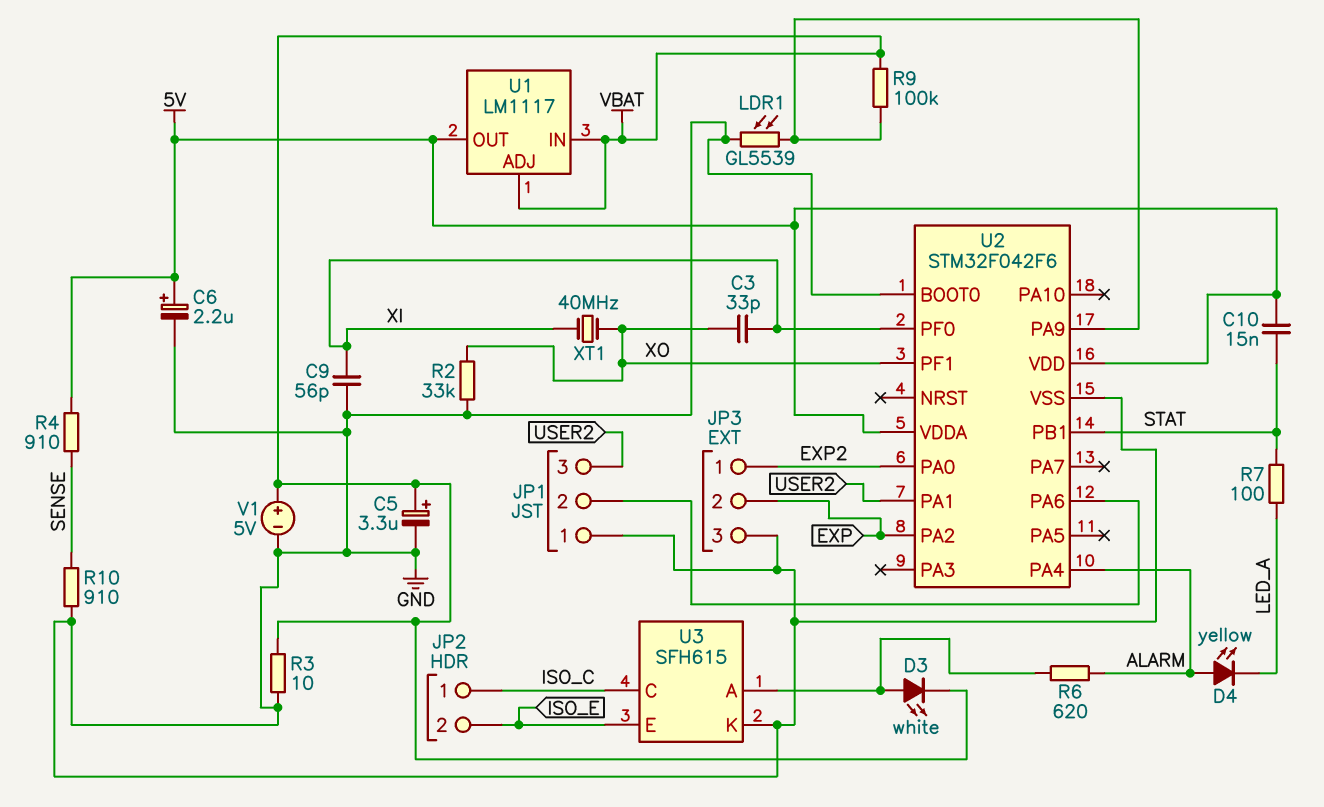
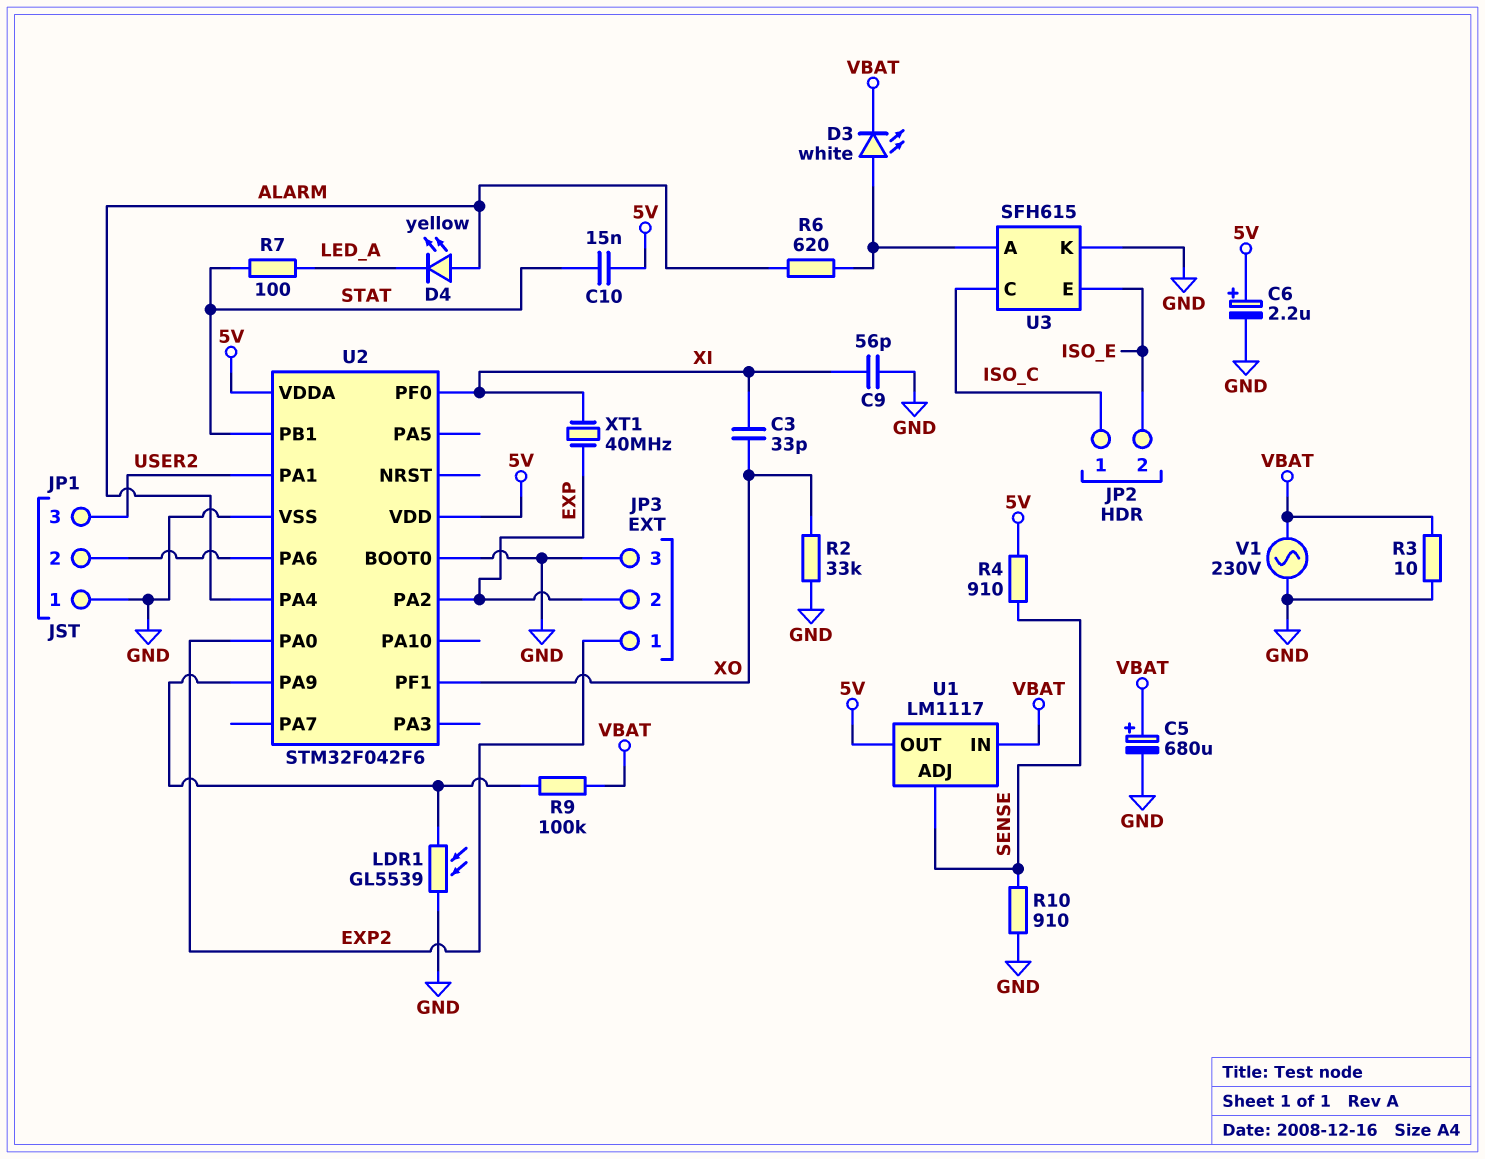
C5: 3.3uF (plus VBAT, minus GND) -> 680uF (plus VBAT, minus GND)
U1 pin ADJ: VBAT -> SENSE
V1: 5V (plus VBAT, minus GND) -> AC 230V (GND, VBAT)
XT1: 40MHz (XI, XO) -> 40MHz (EXP, XI)

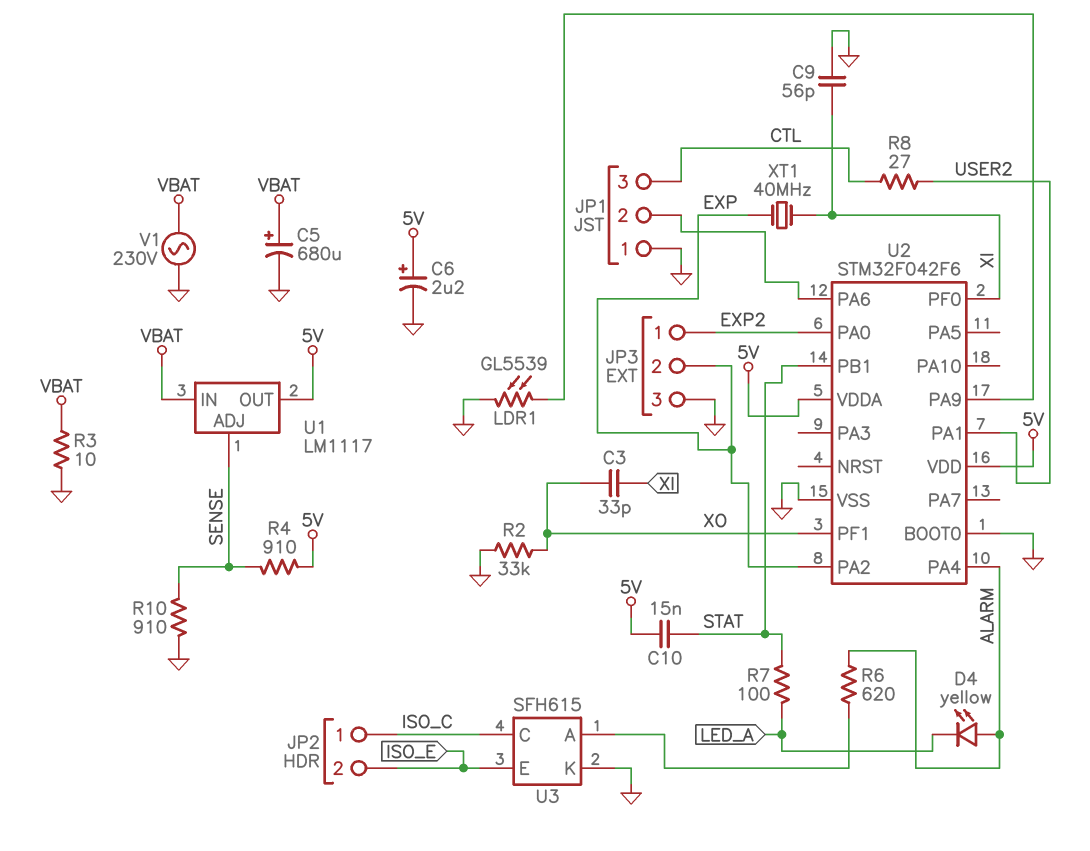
D3: LED white (A U3/A, K VBAT) -> none
JP1 pin 3: USER2 -> CTL
R8: none -> 27 (CTL, USER2)
R9: 100k (U2/PA9, VBAT) -> none

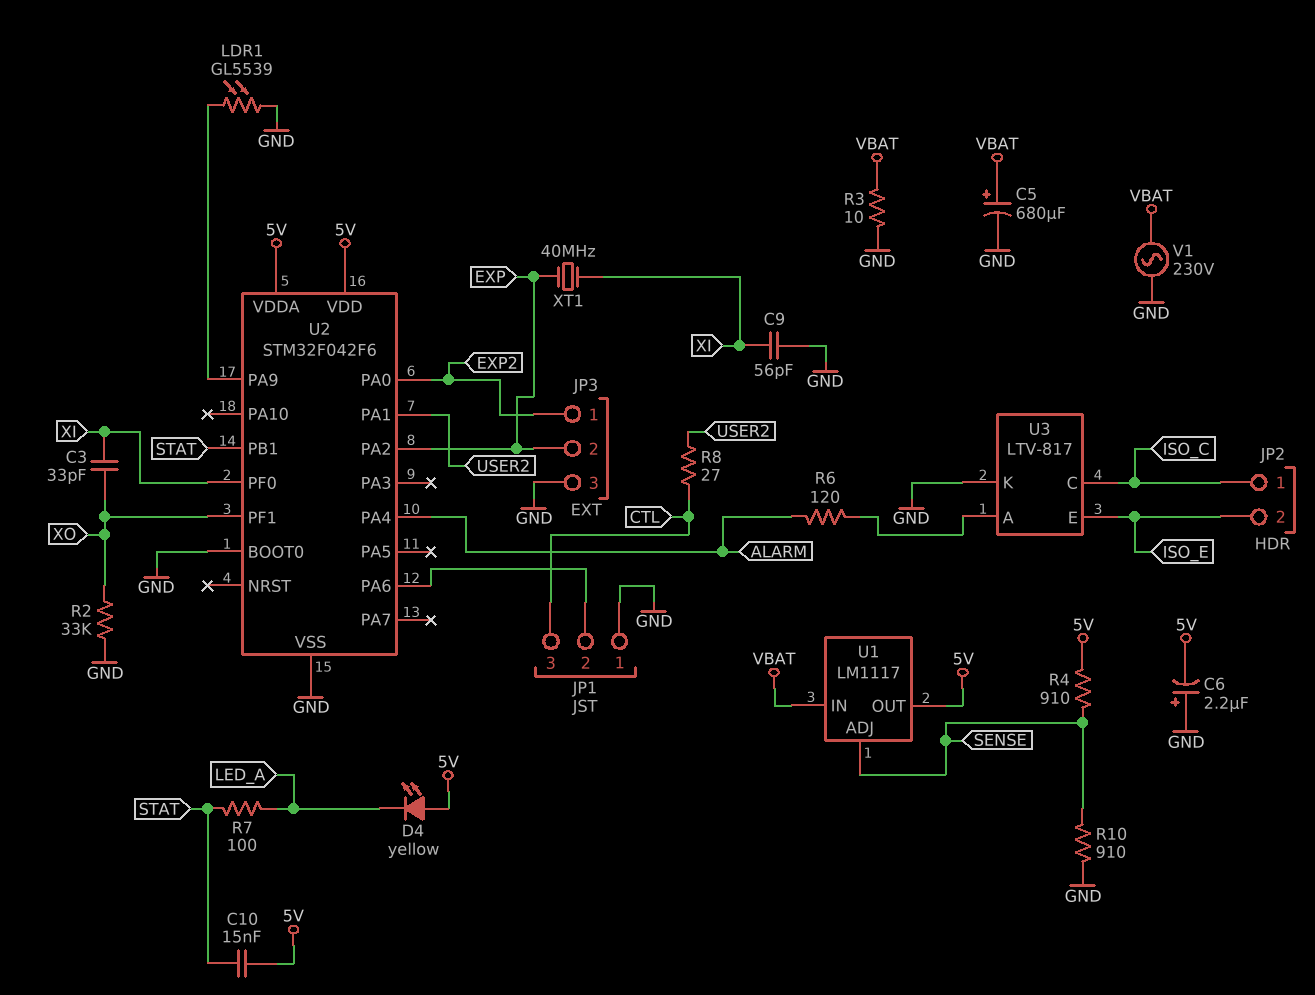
C6: 2.2uF (plus 5V, minus GND) -> 2.2uF (plus GND, minus 5V)
D4: LED yellow (A ALARM, K LED_A) -> LED yellow (A 5V, K LED_A)
R6: 620 (ALARM, U3/A) -> 120 (ALARM, U3/A)
U3: SFH615 -> LTV-817

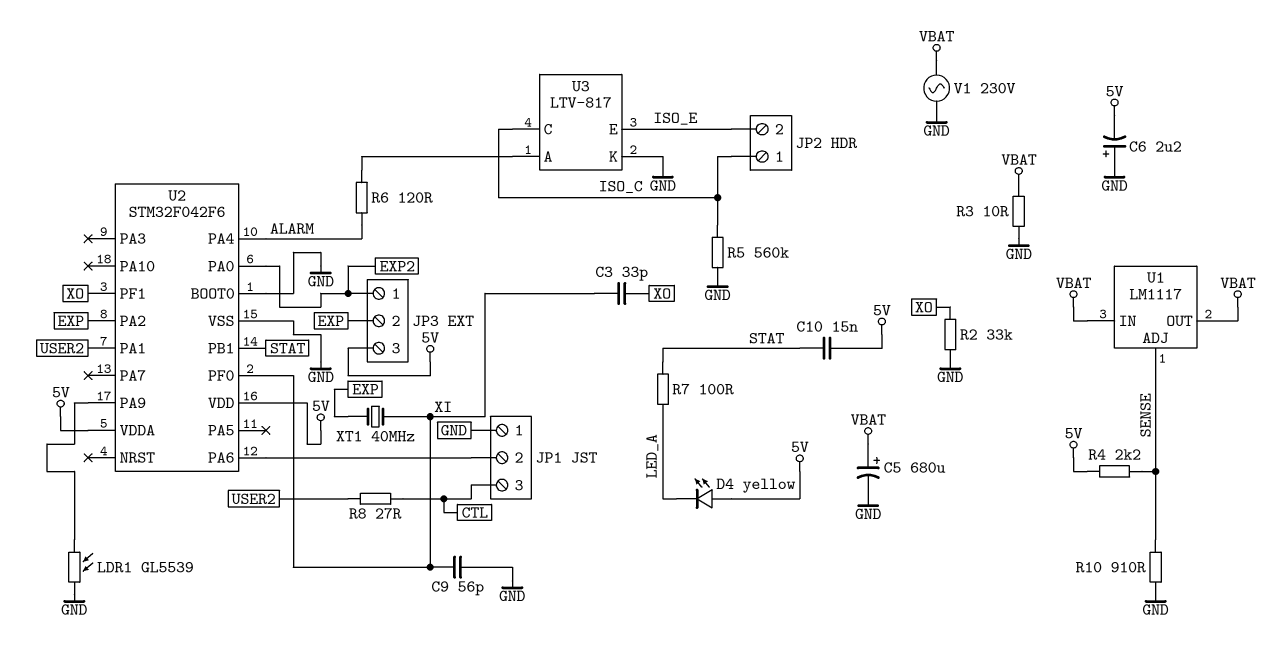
JP3 pin 3: GND -> 5V
R4: 910 (5V, SENSE) -> 2.2k (5V, SENSE)
R5: none -> 560k (GND, ISO_C)
U1 pin OUT: 5V -> VBAT

